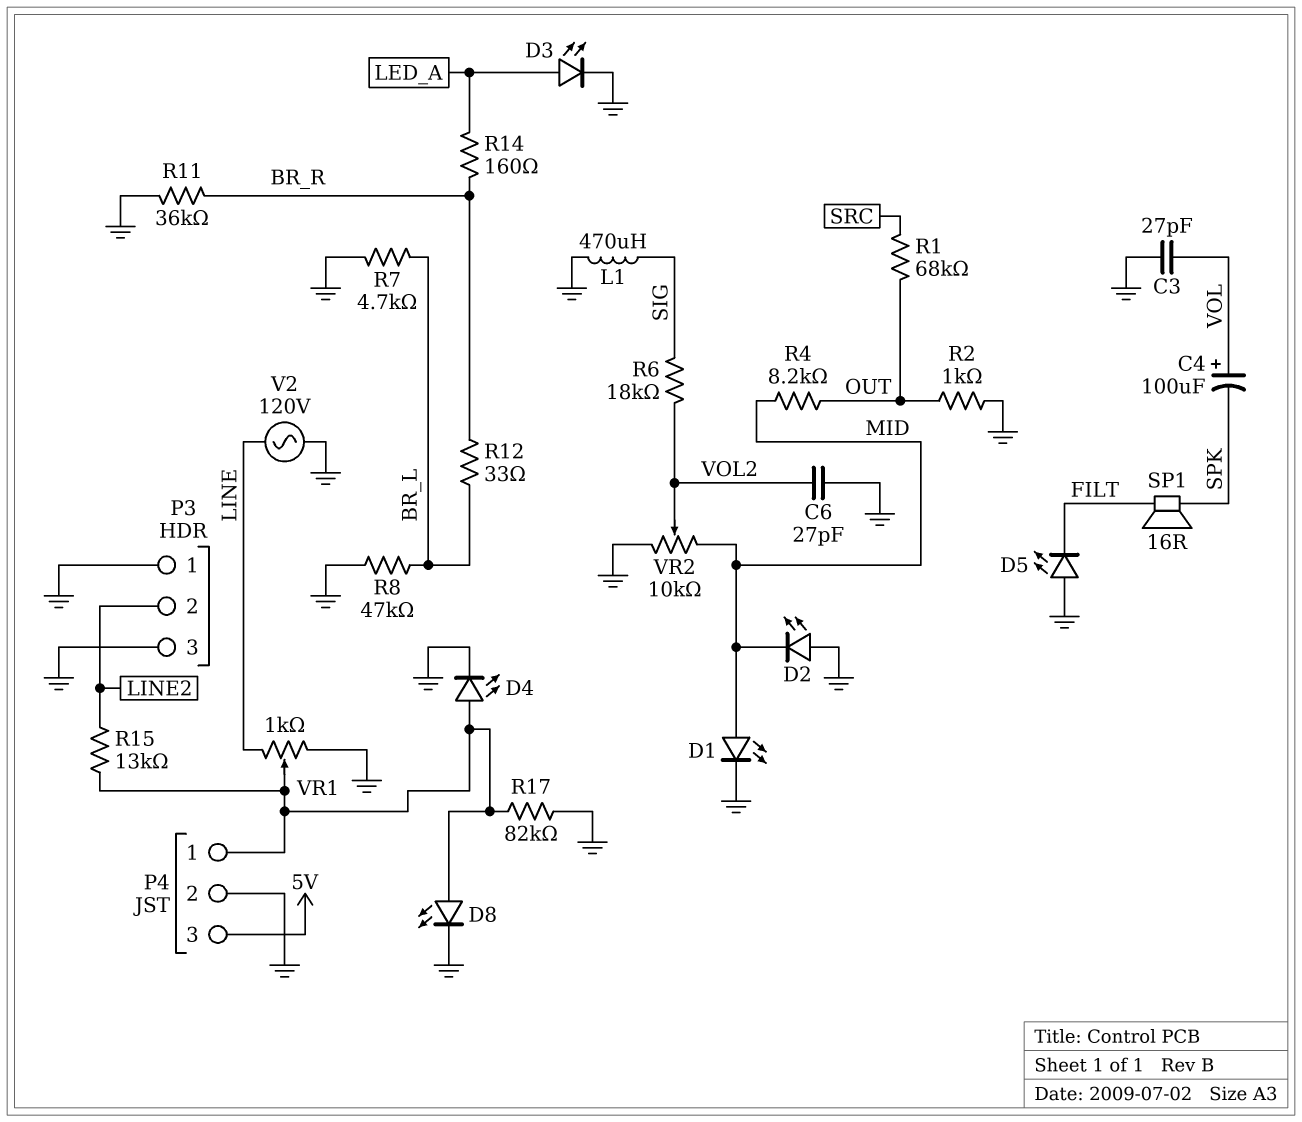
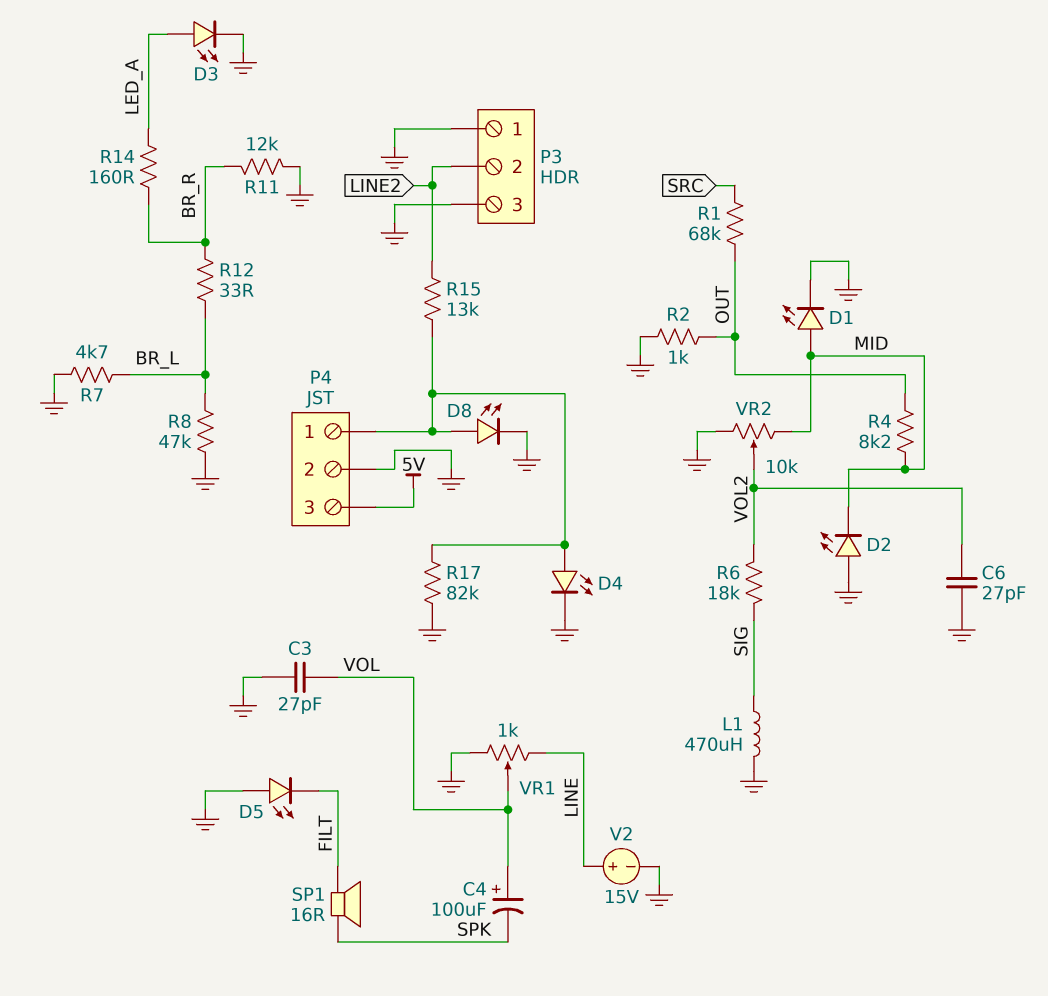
R11: 36k (BR_R, GND) -> 12k (BR_R, GND)
V2: AC 120V (GND, LINE) -> 15V (plus LINE, minus GND)
VR1: 1k (GND, LINE, wiper P4/1) -> 1k (GND, LINE, wiper VOL)

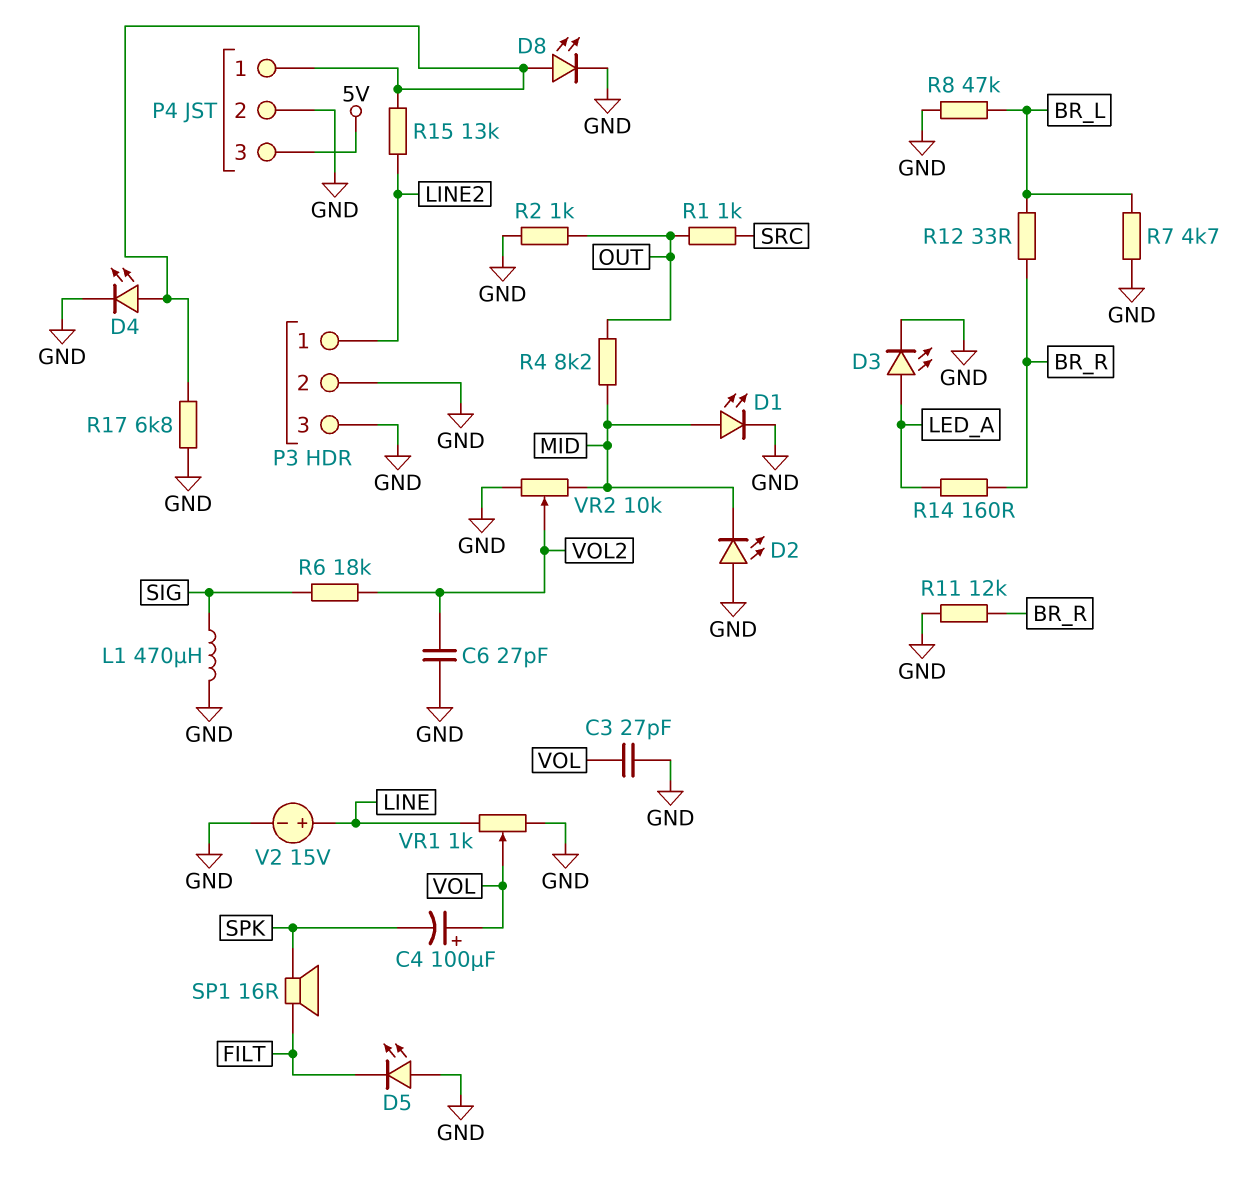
P3 pin 1: GND -> LINE2
P3 pin 2: LINE2 -> GND
R1: 68k (OUT, SRC) -> 1k (OUT, SRC)
R17: 82k (GND, P4/1) -> 6.8k (GND, P4/1)

